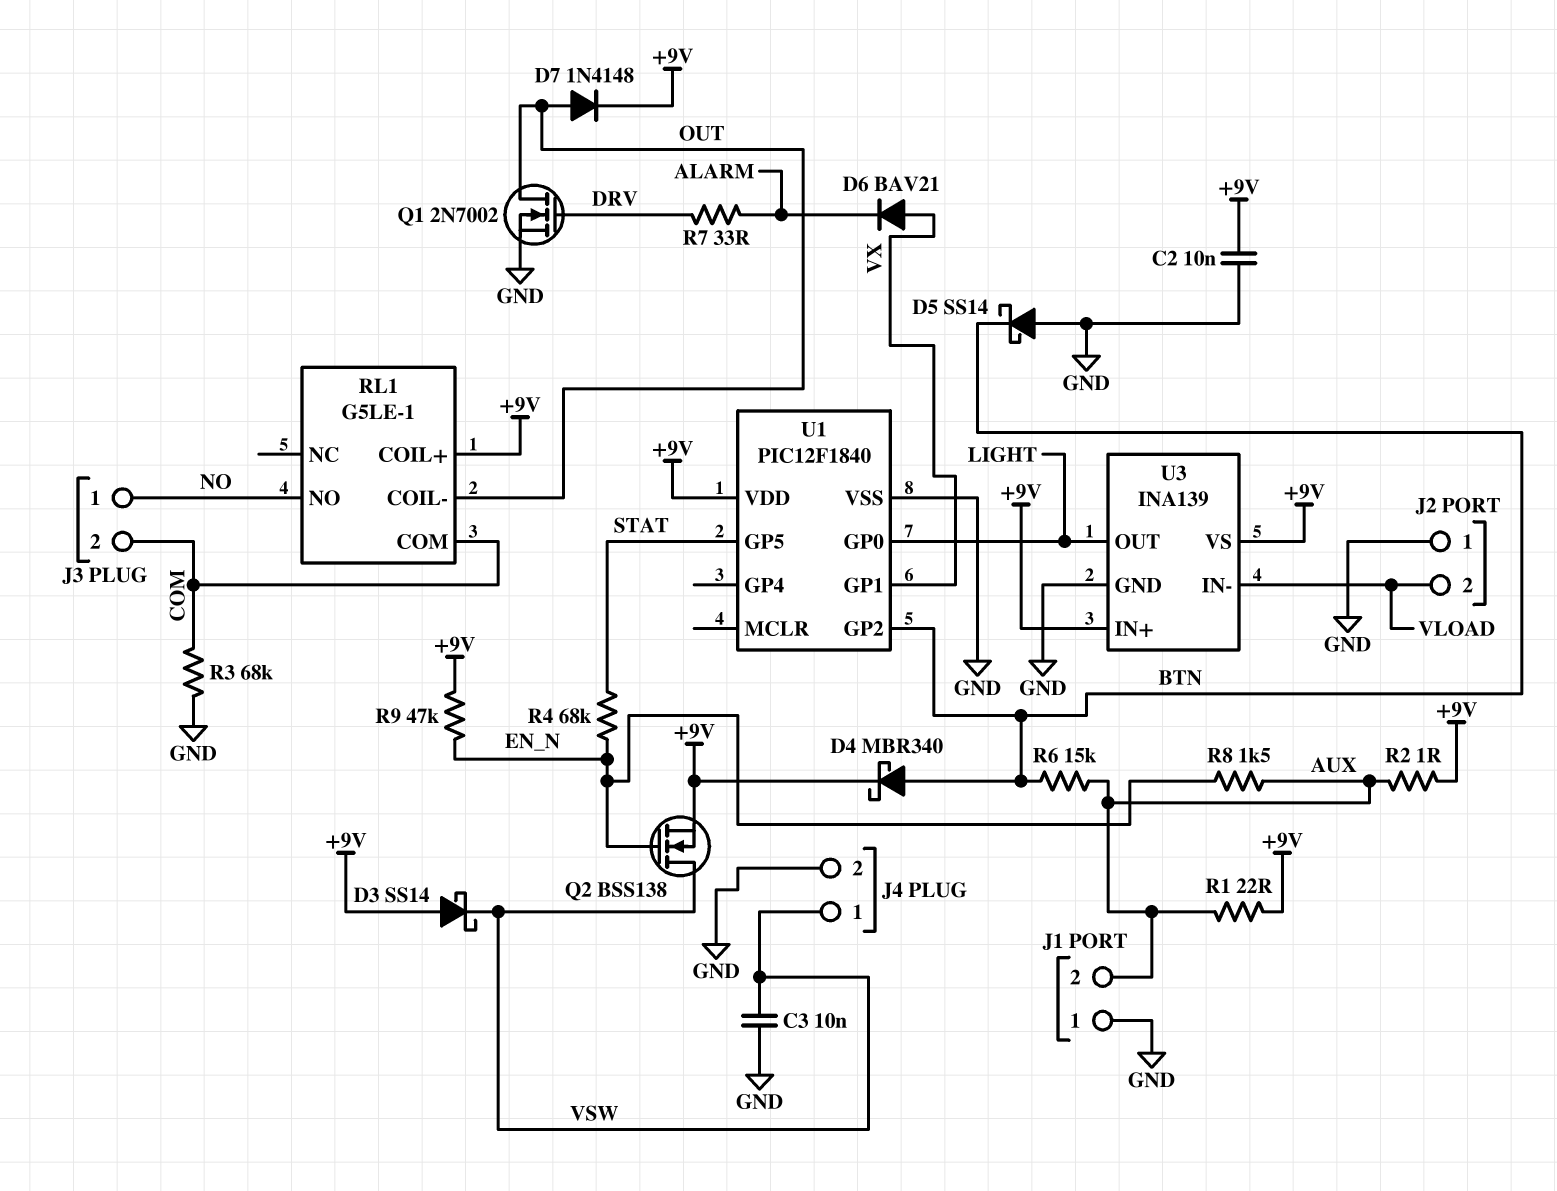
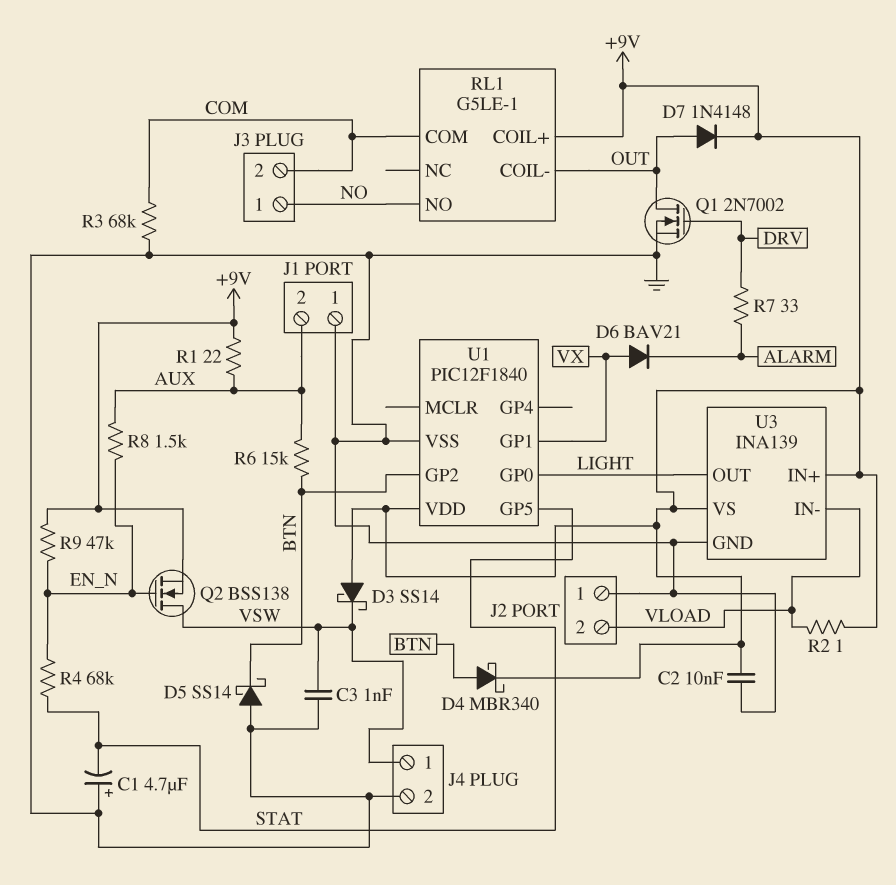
C1: none -> 4.7uF (plus GND, minus STAT)
C3: 10nF (GND, VSW) -> 1nF (GND, VSW)
R2: 1 (+9V, AUX) -> 1 (+9V, VLOAD)

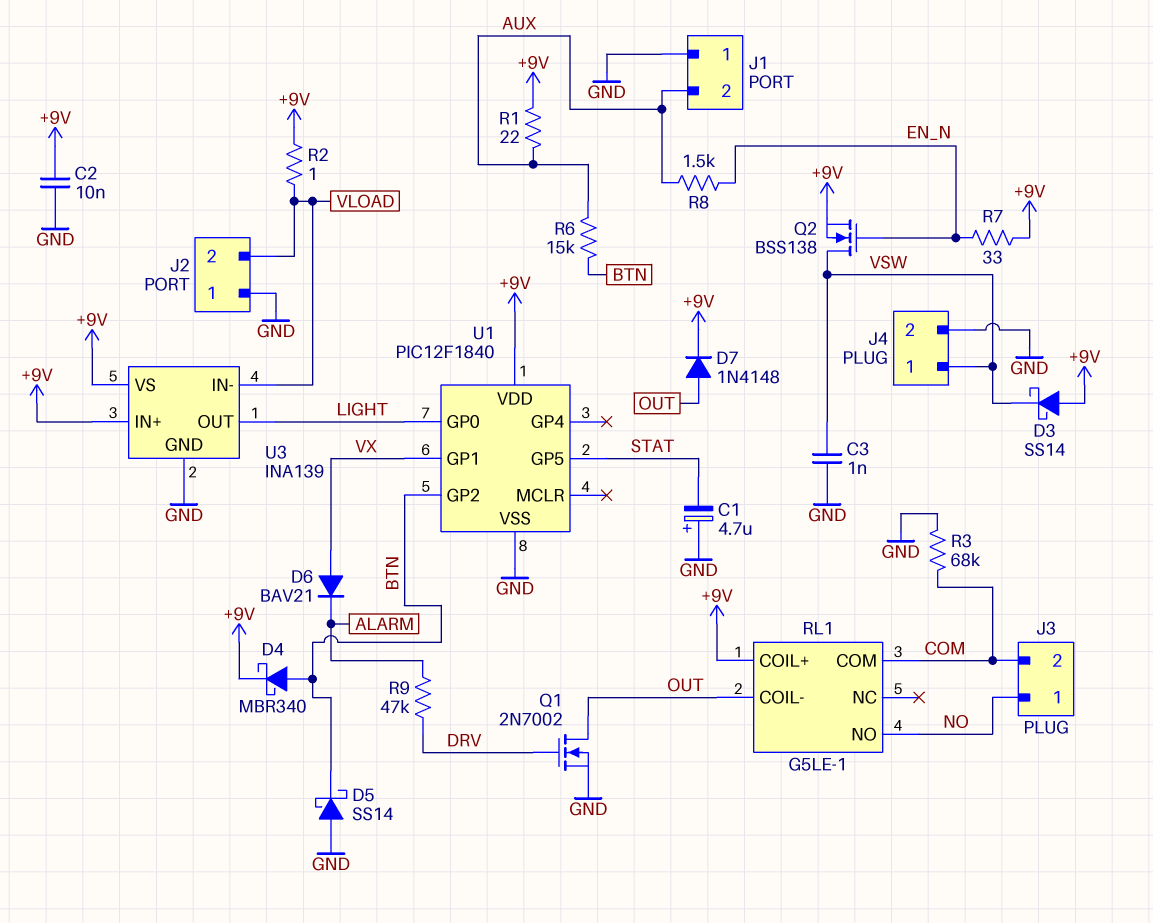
R4: 68k (EN_N, STAT) -> none
R7: 33 (ALARM, DRV) -> 33 (+9V, EN_N)
R9: 47k (+9V, EN_N) -> 47k (ALARM, DRV)

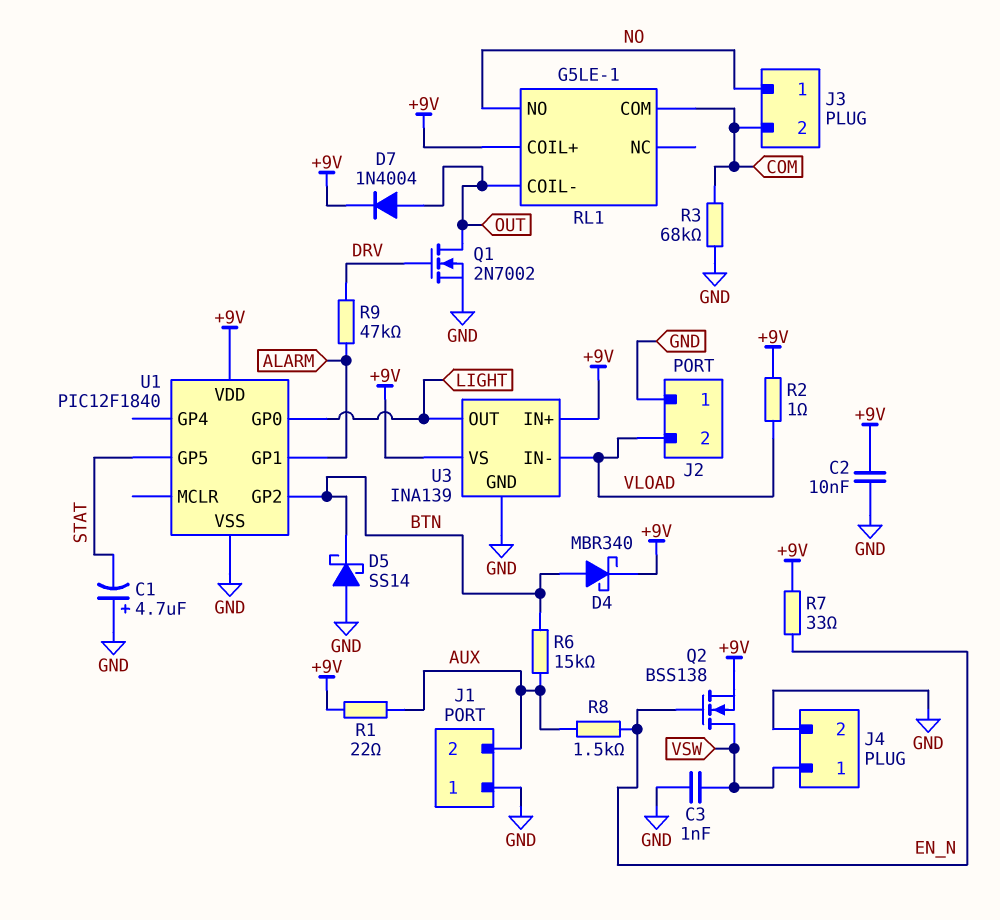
D3: schottky SS14 (A +9V, K VSW) -> none
D6: diode BAV21 (A VX, K ALARM) -> none
D7: diode 1N4148 (A OUT, K +9V) -> diode 1N4004 (A OUT, K +9V)
U1 pin GP1: VX -> ALARM

